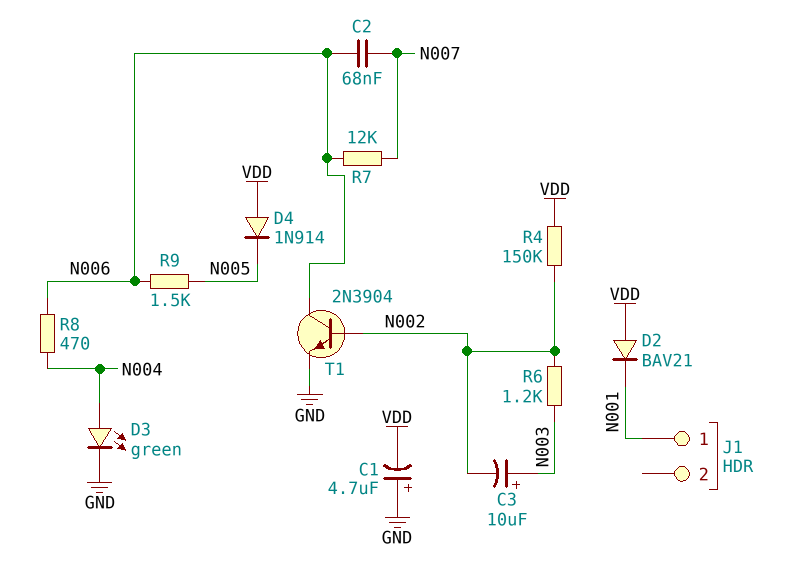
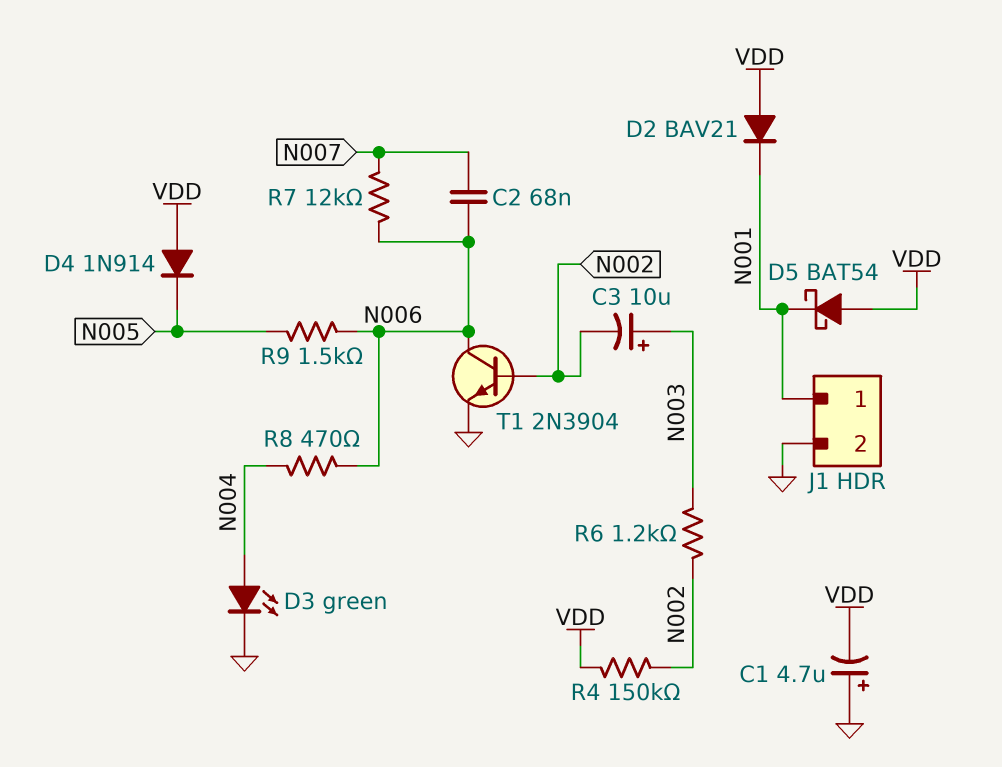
D5: none -> schottky BAT54 (A VDD, K N001)
J1 pin 2: none -> GND

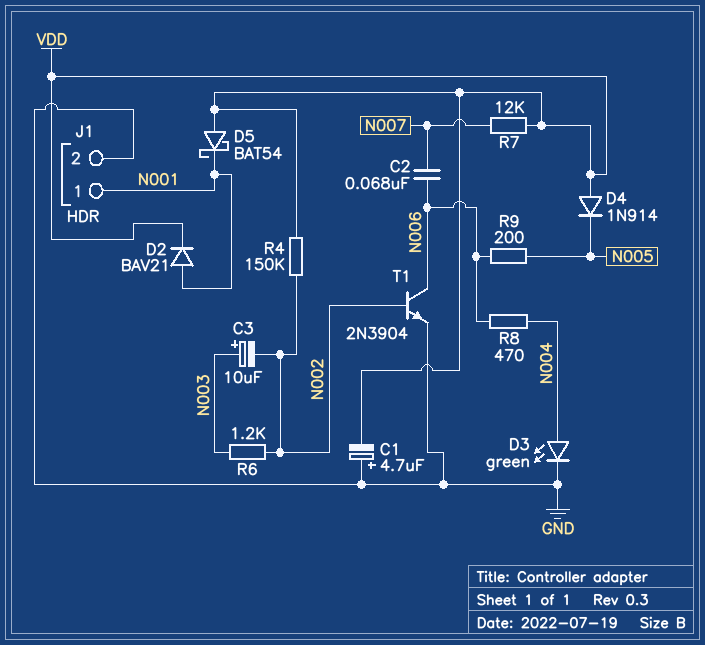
D2: diode BAV21 (A VDD, K N001) -> diode BAV21 (A N001, K VDD)
R7: 12k (N006, N007) -> 12k (N007, VDD)
R9: 1.5k (N005, N006) -> 200 (N005, N006)

